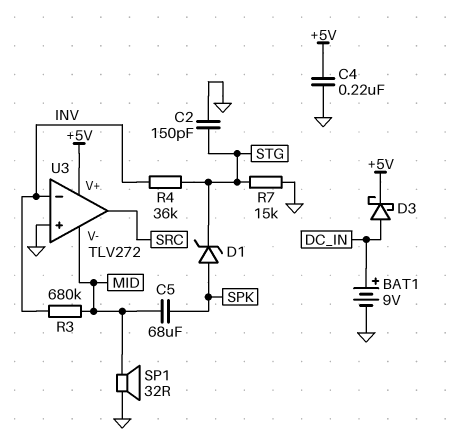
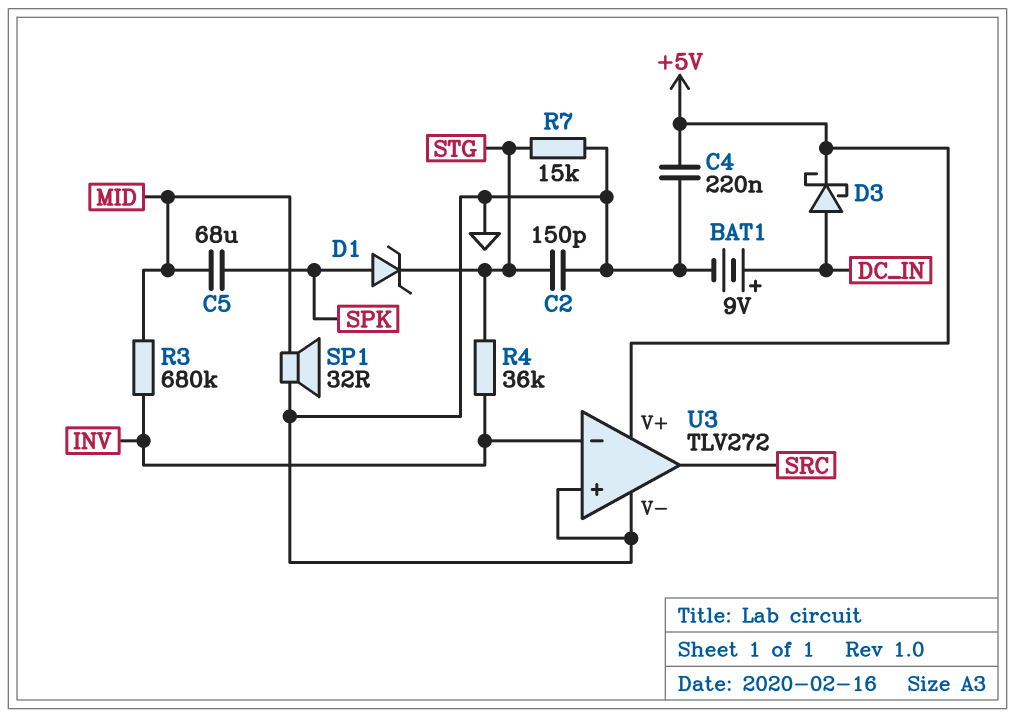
U3 pin V-: MID -> GND

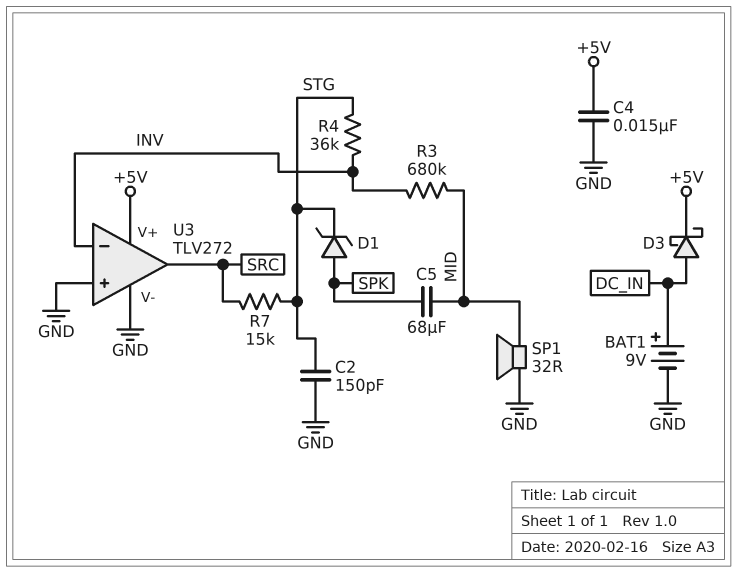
C4: 220nF (+5V, GND) -> 15nF (+5V, GND)
R7: 15k (GND, STG) -> 15k (SRC, STG)

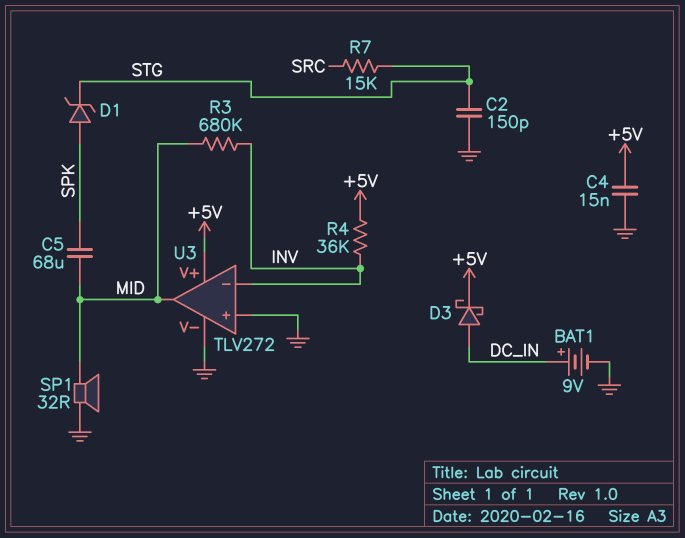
R4: 36k (INV, STG) -> 36k (+5V, INV)
U3 pin out: SRC -> MID

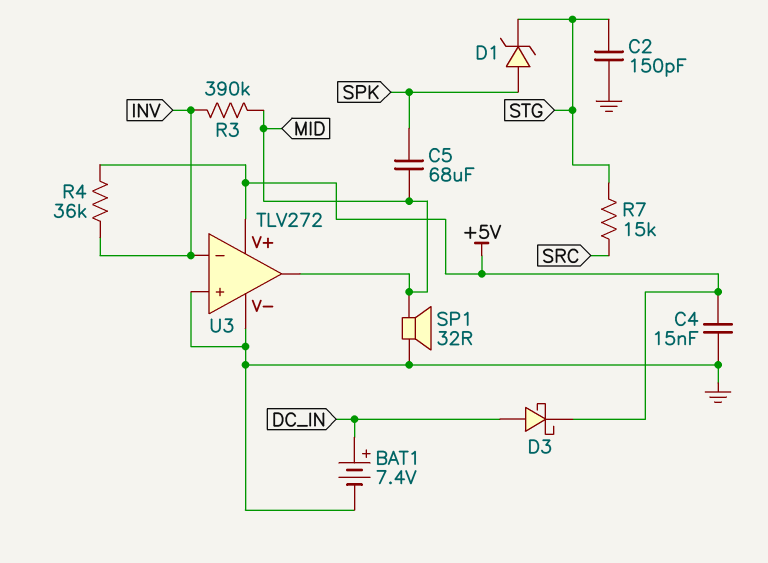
BAT1: 9V (plus DC_IN, minus GND) -> 7.4V (plus DC_IN, minus GND)
R3: 680k (INV, MID) -> 390k (INV, MID)

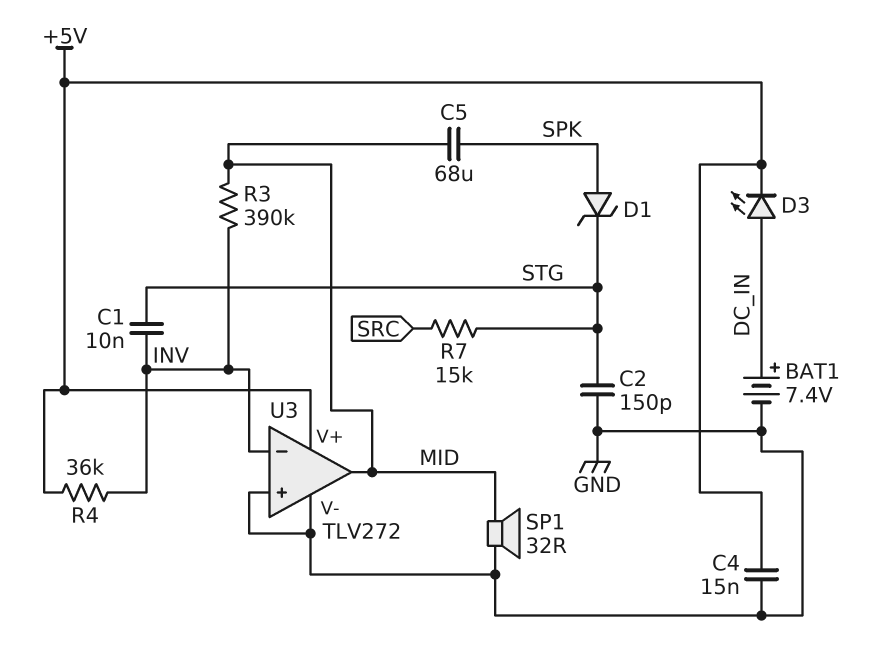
C1: none -> 10nF (INV, STG)
D3: schottky (A DC_IN, K +5V) -> LED (A DC_IN, K +5V)

